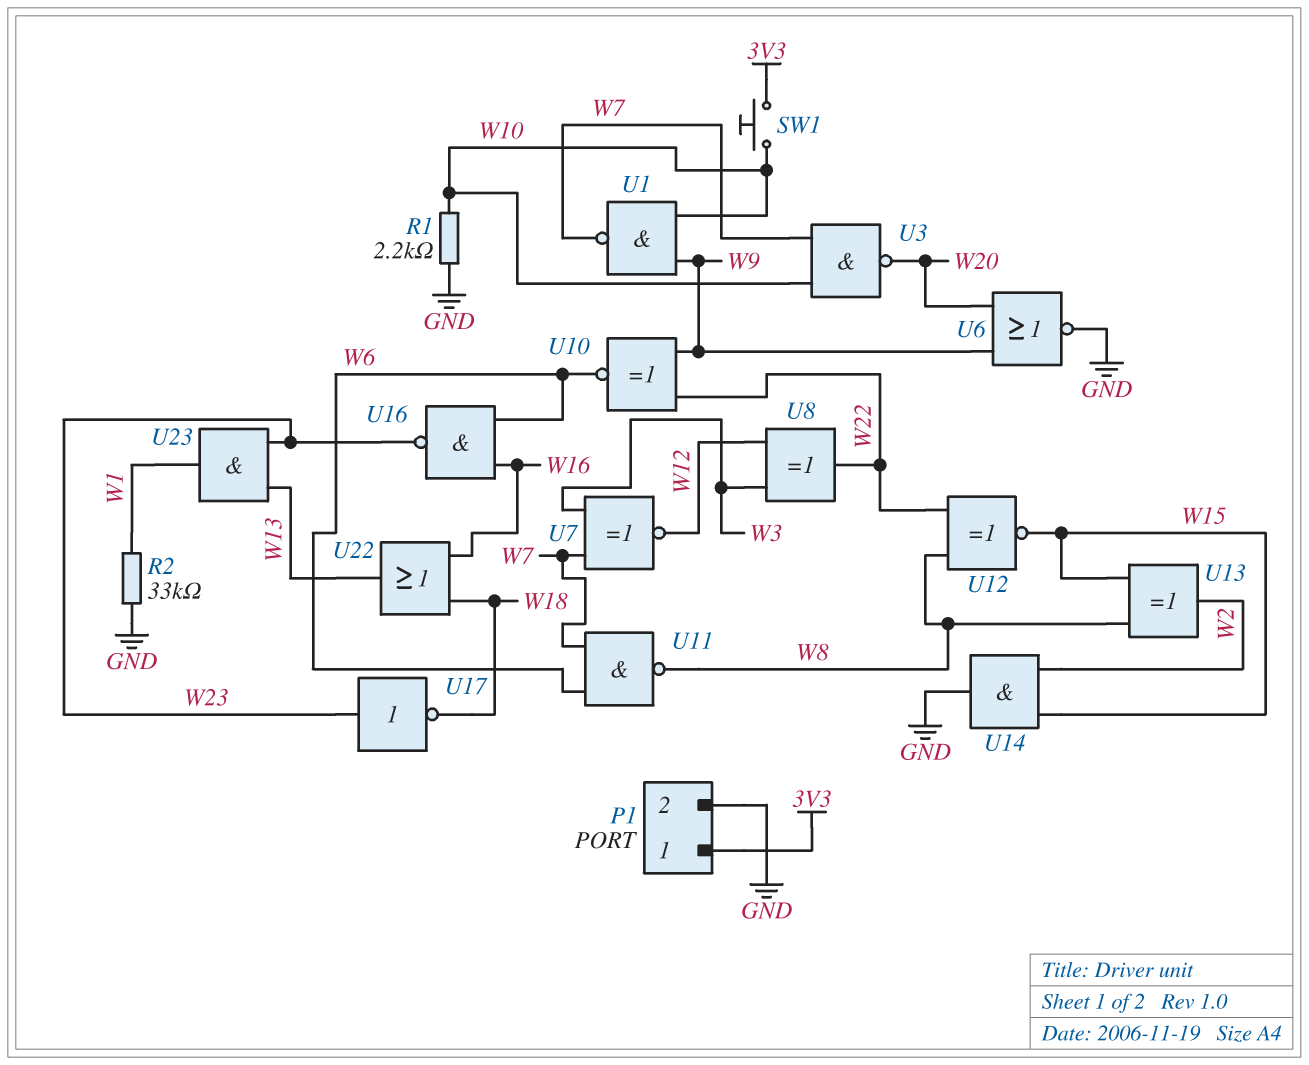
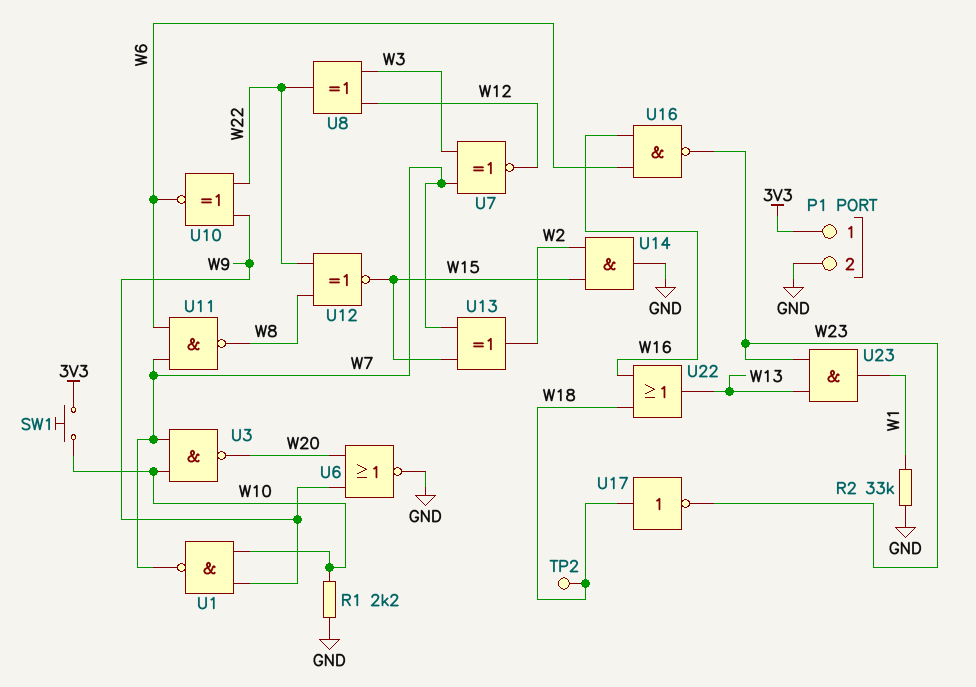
TP2: none -> test point (W18)
U13: XOR (in W8, in W15, out W2) -> XOR (in W7, in W15, out W2)
U17: NOT (in W23, out W18) -> NOT (in W18, out W23)

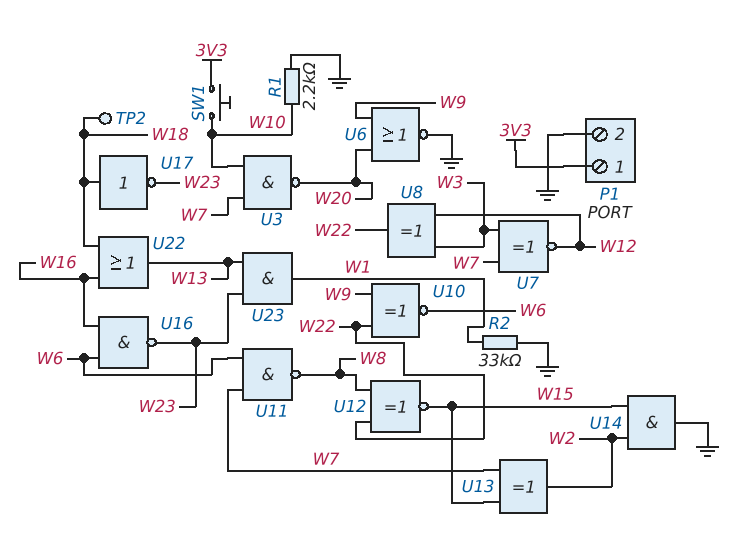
U1: NAND (in W9, in W10, out W7) -> none

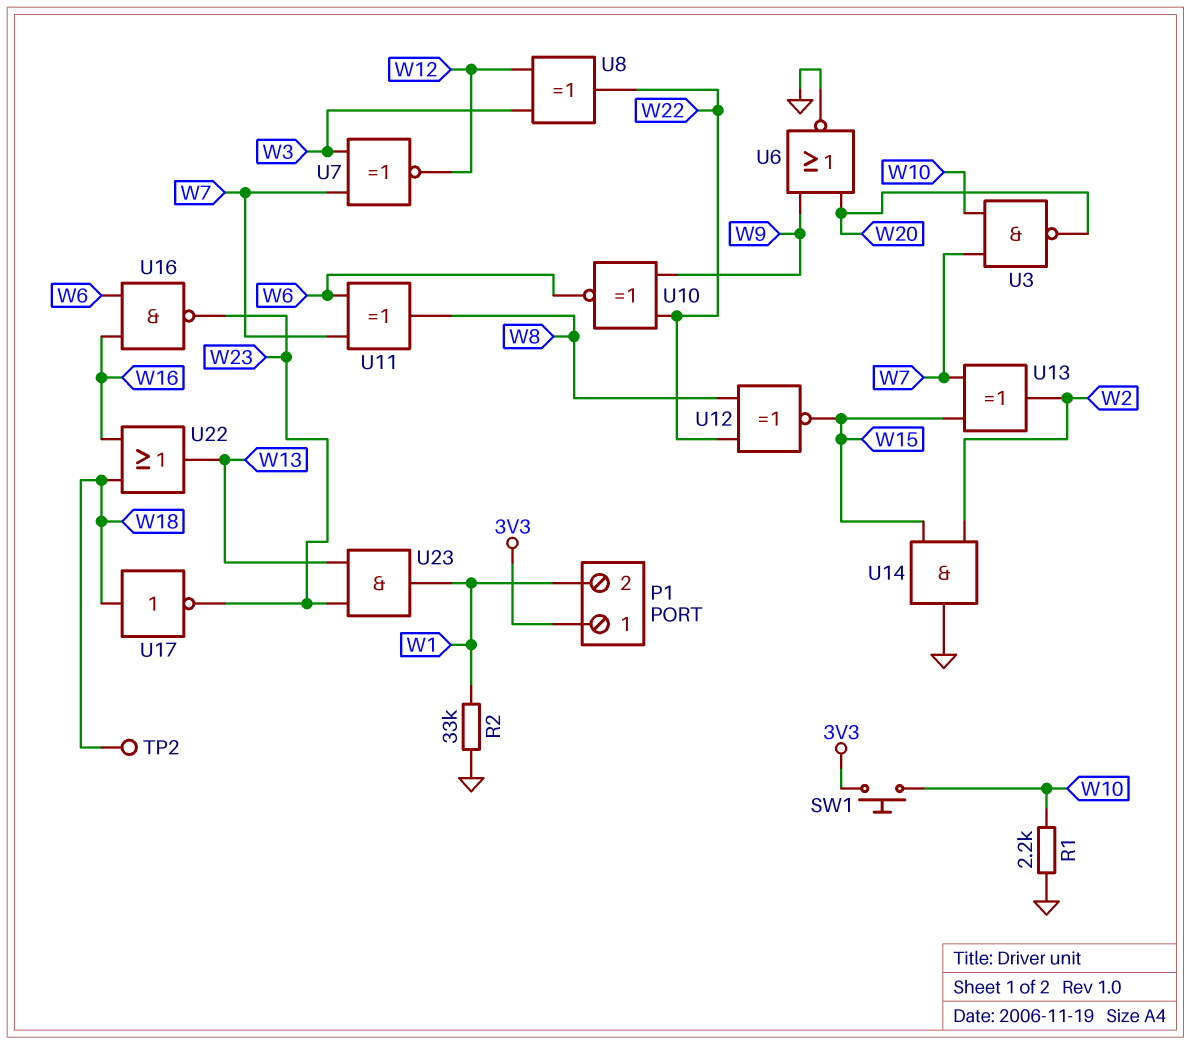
P1 pin 2: GND -> W1
U11: NAND (in W6, in W7, out W8) -> XOR (in W6, in W7, out W8)

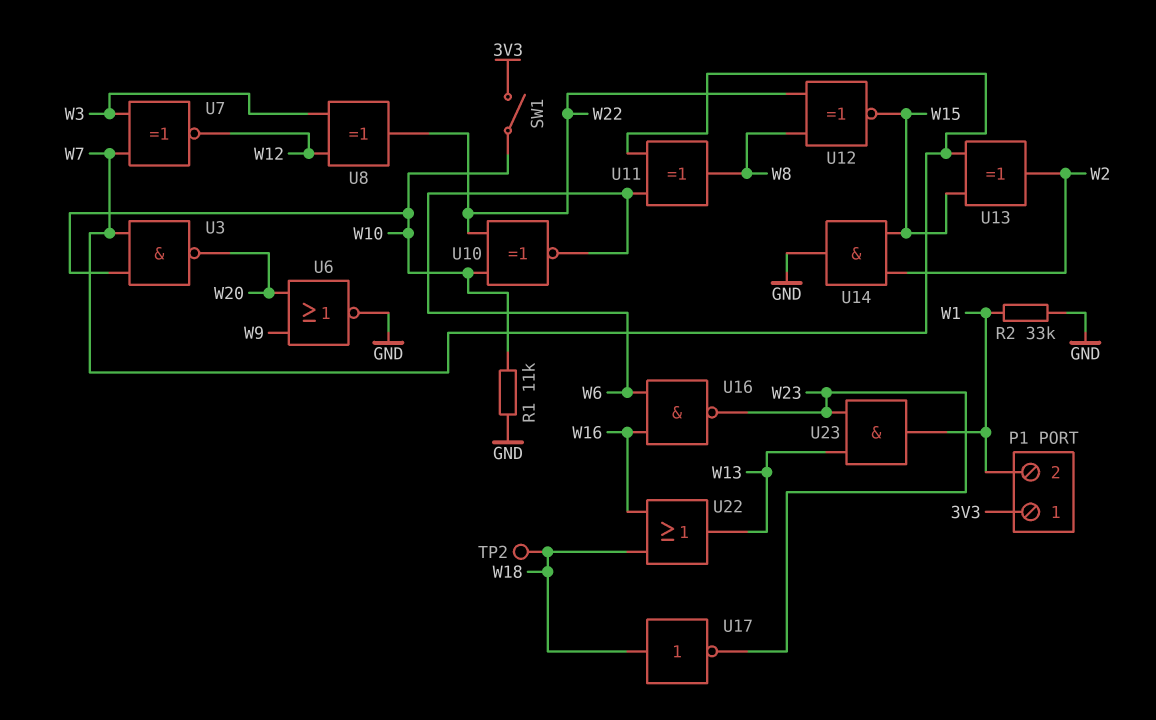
R1: 2.2k (GND, W10) -> 11k (GND, W10)
SW1: button (3V3, W10) -> switch (3V3, W10)
U10: XNOR (in W9, in W22, out W6) -> XNOR (in W10, in W22, out W6)

